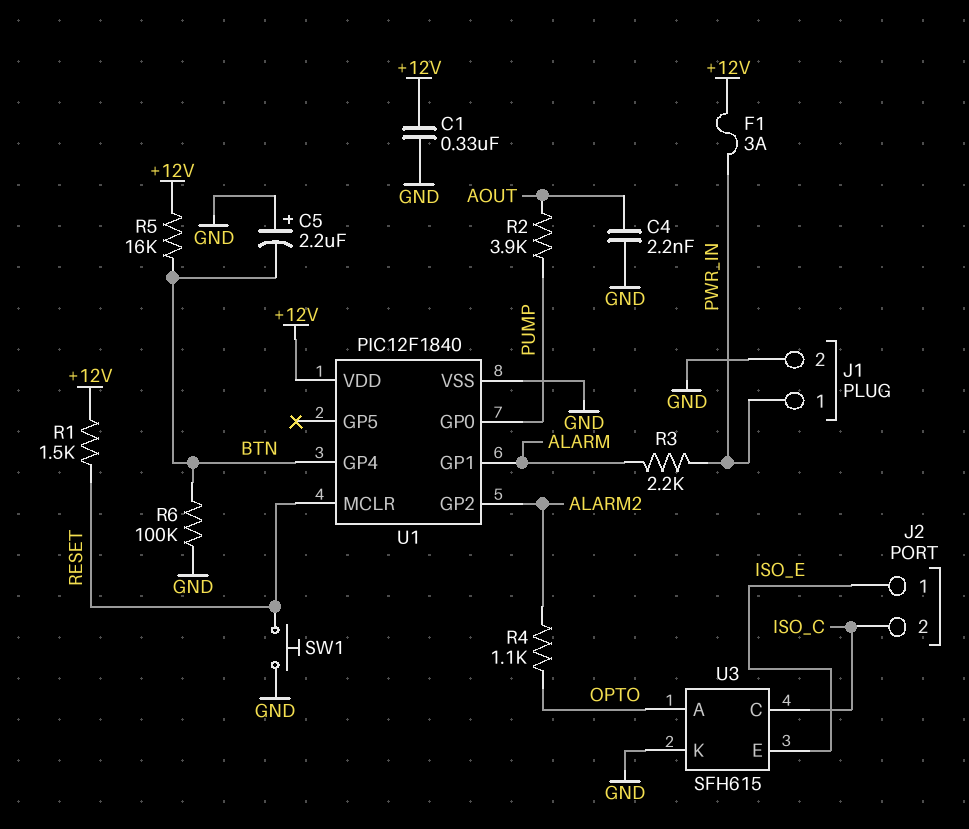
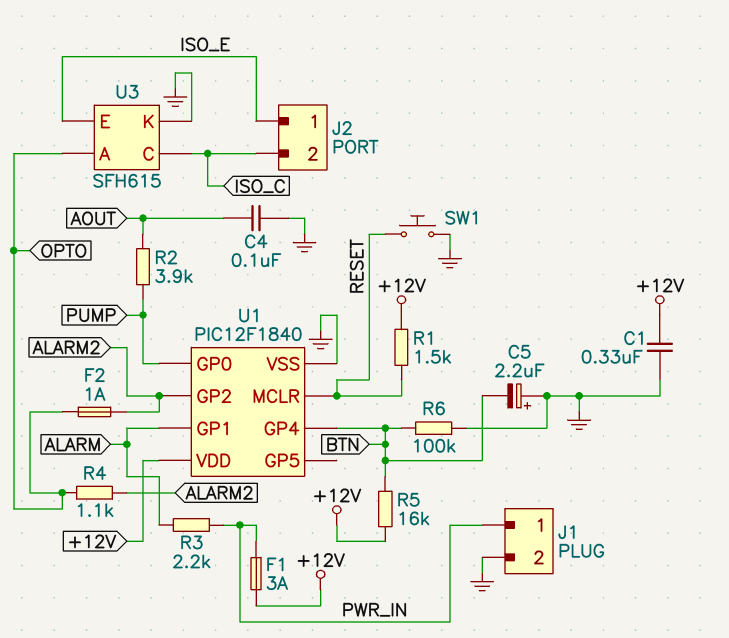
C4: 2.2nF (AOUT, GND) -> 100nF (AOUT, GND)
F2: none -> 1A (ALARM2, OPTO)

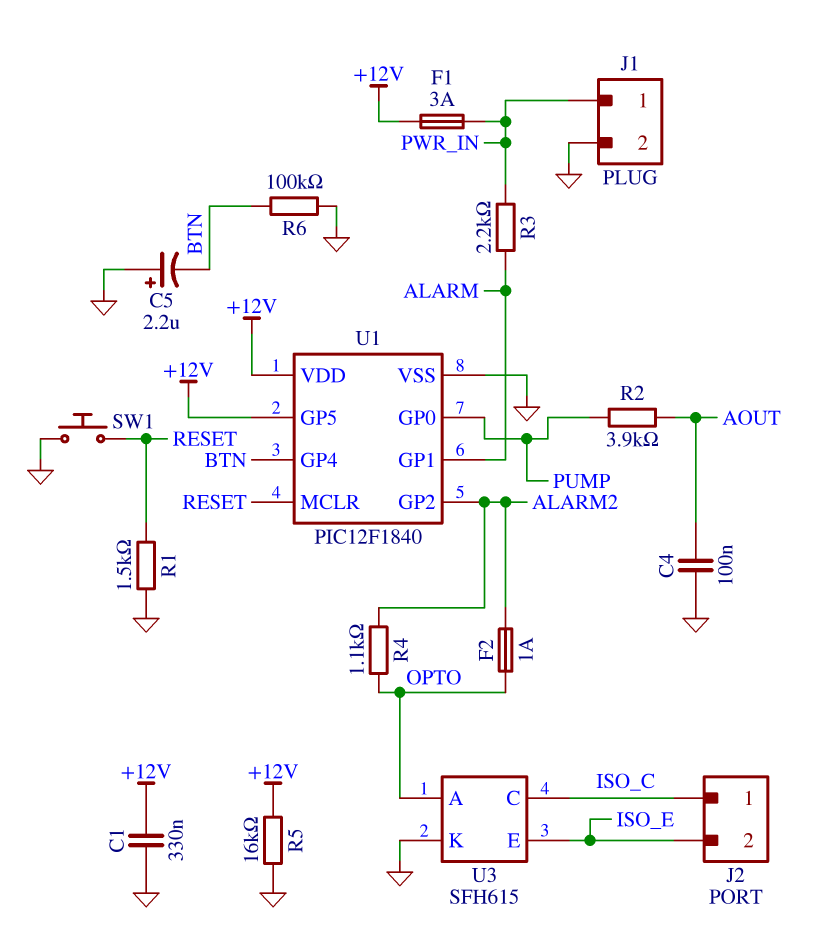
J2 pin 1: ISO_E -> ISO_C
J2 pin 2: ISO_C -> ISO_E
R1: 1.5k (+12V, RESET) -> 1.5k (GND, RESET)
R5: 16k (+12V, BTN) -> 16k (+12V, GND)
U1 pin GP5: none -> +12V

